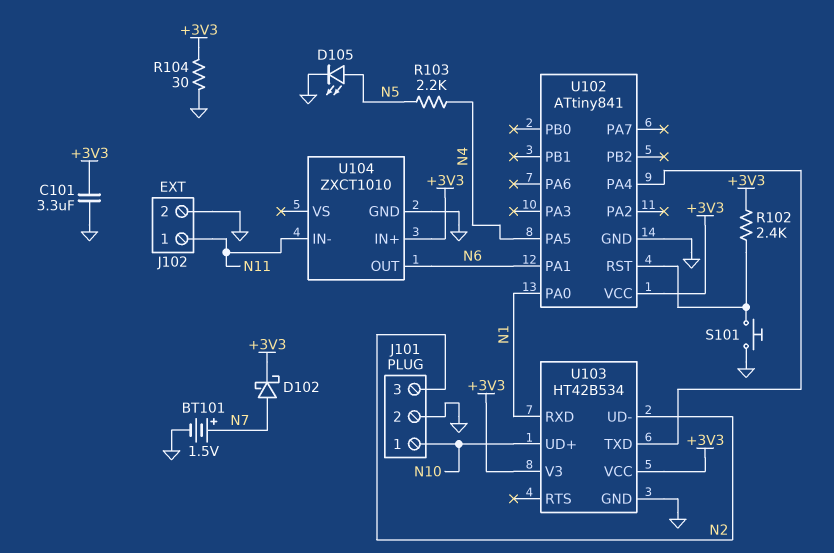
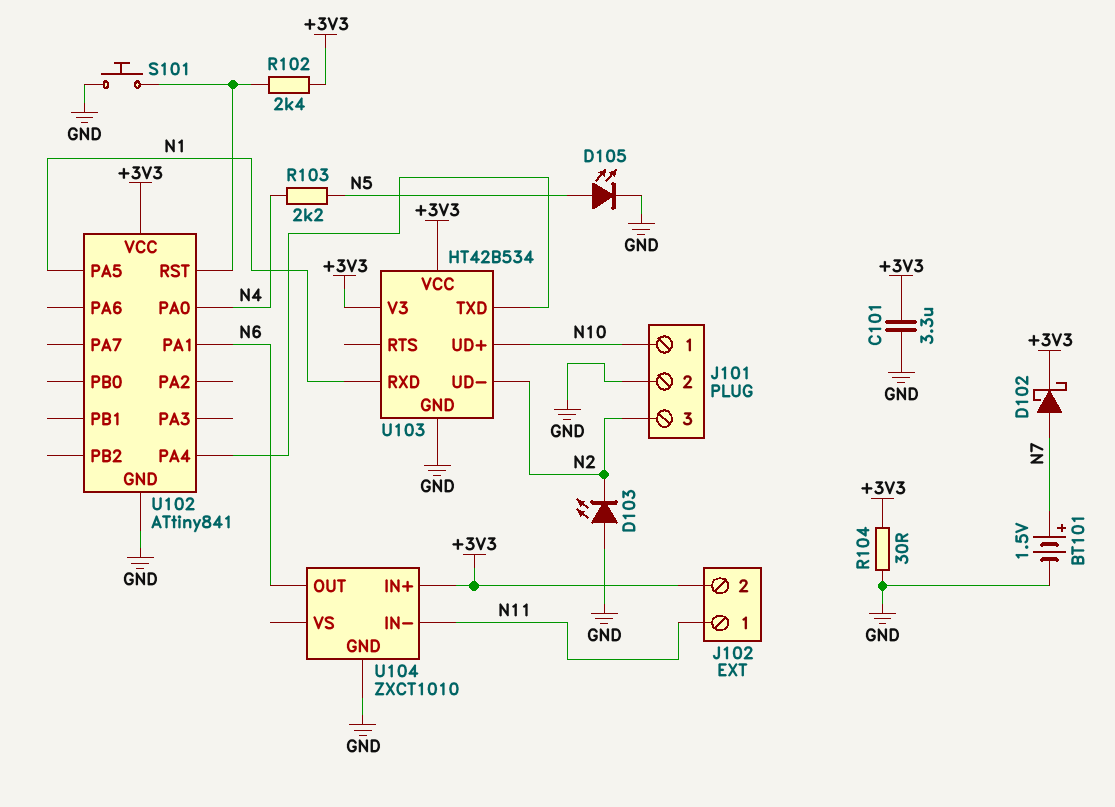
D103: none -> LED (A GND, K N2)
J102 pin 2: GND -> +3V3
U102 pin PA0: N1 -> N4
U102 pin PA5: N4 -> N1

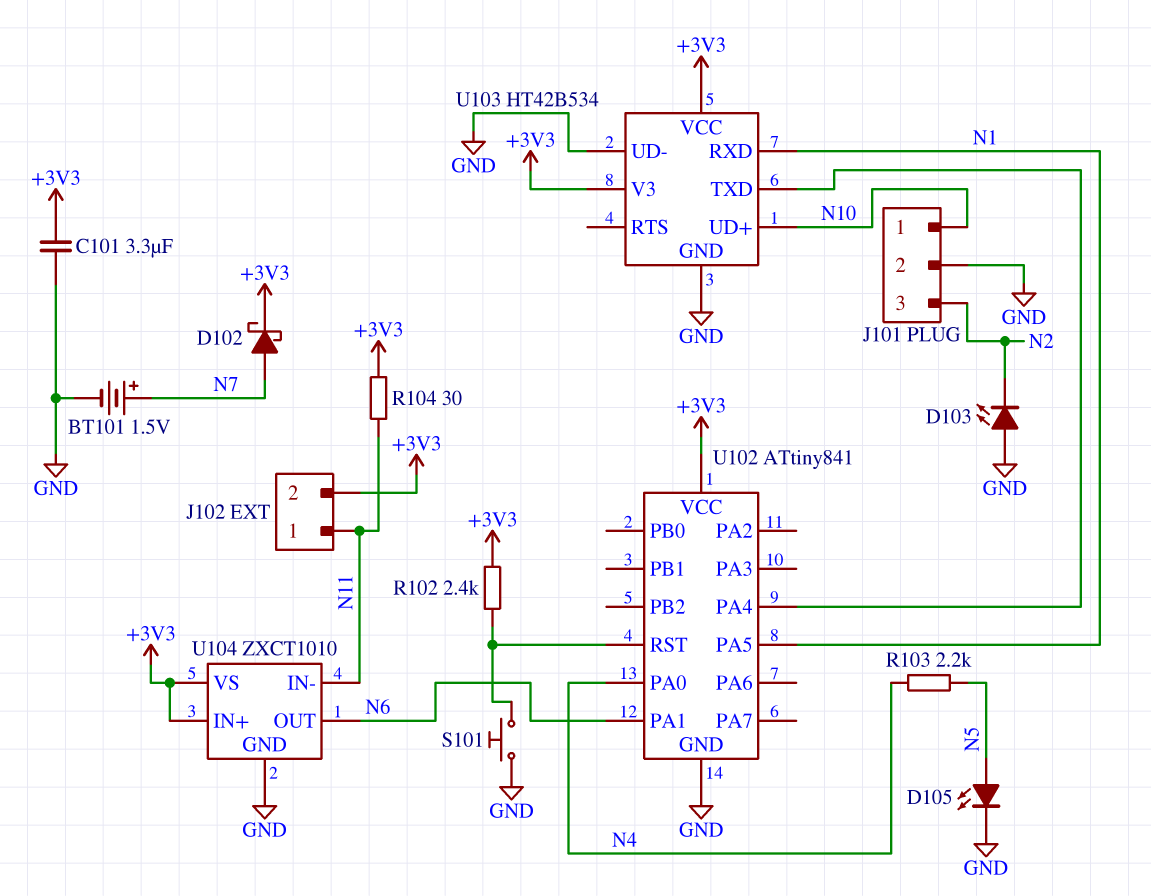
R104: 30 (+3V3, GND) -> 30 (+3V3, N11)
U103 pin UD-: N2 -> GND
U104 pin VS: none -> +3V3

